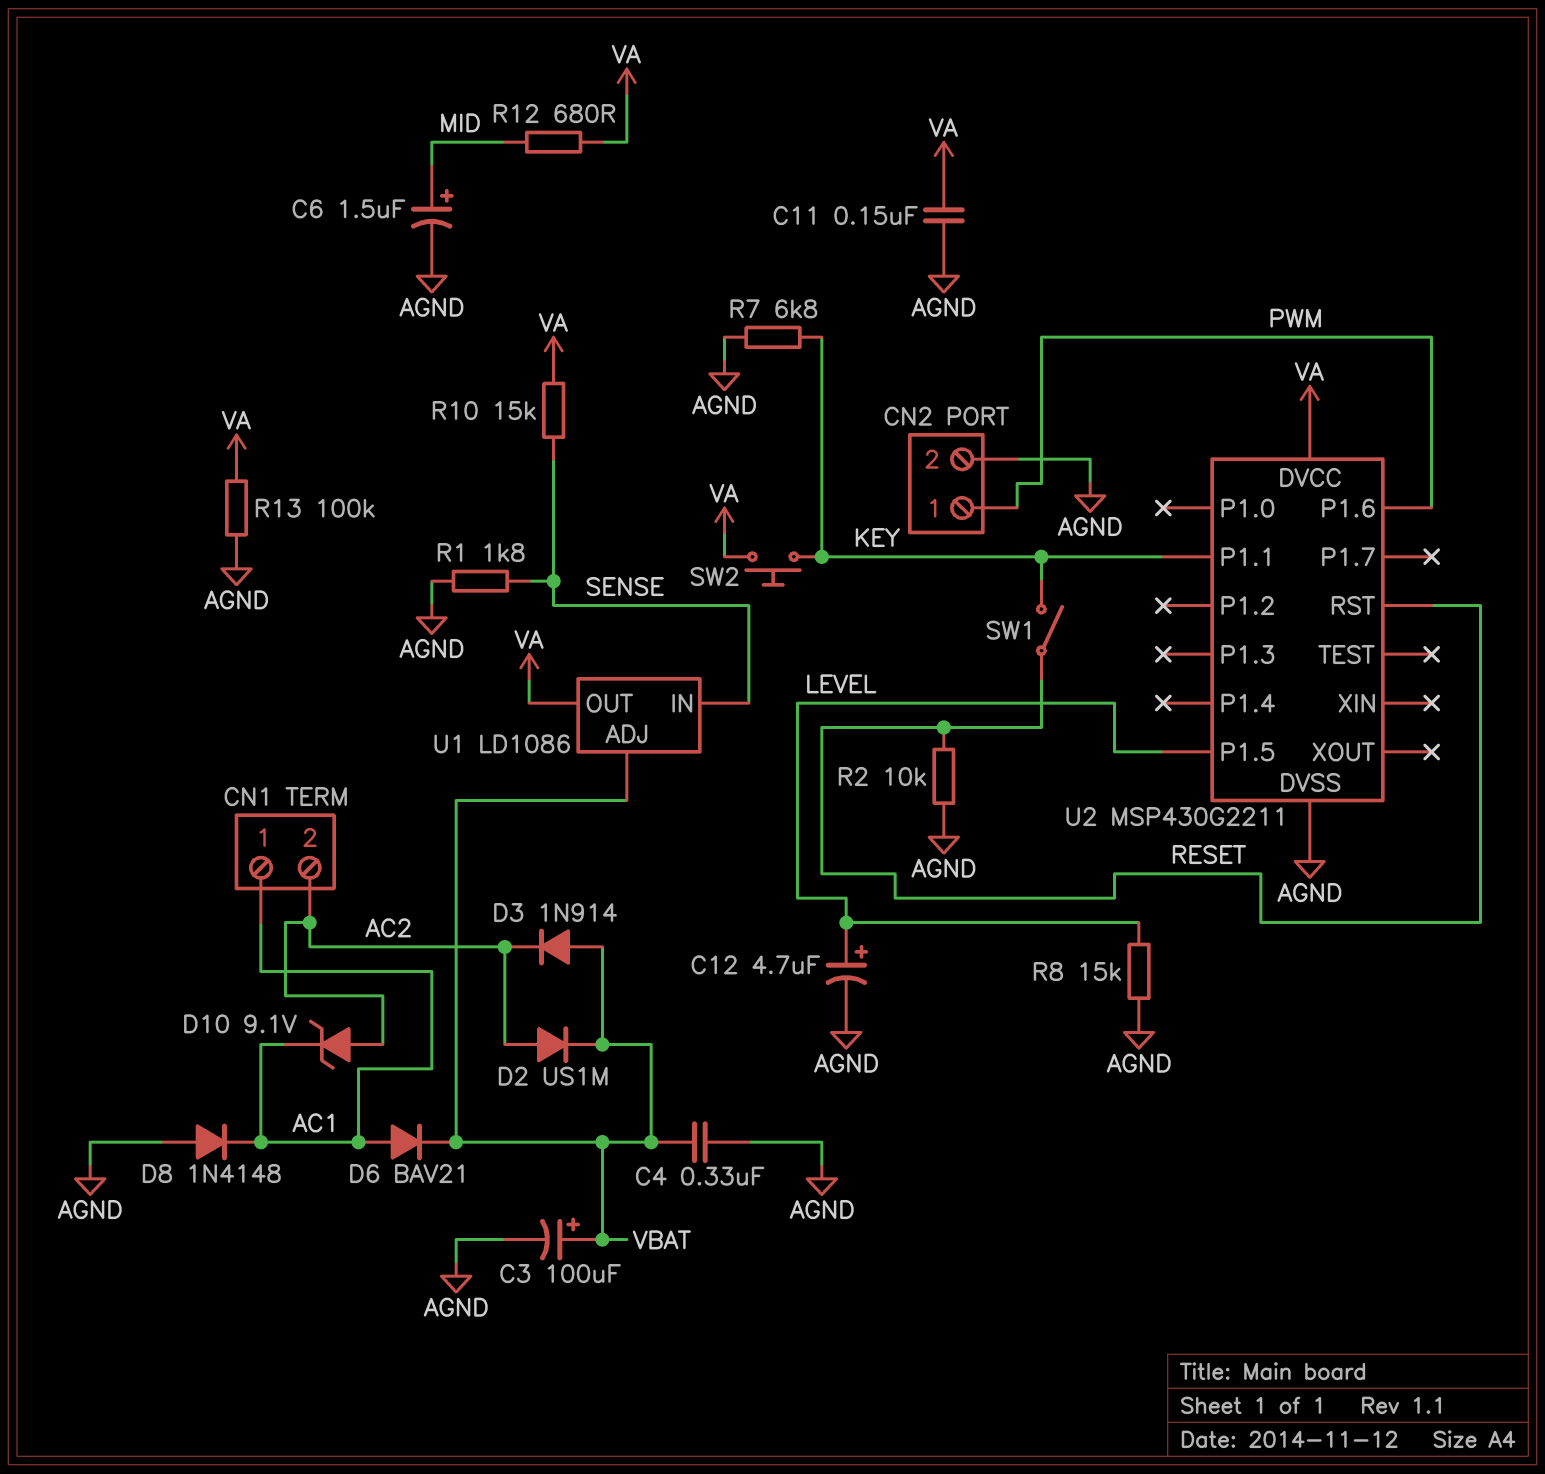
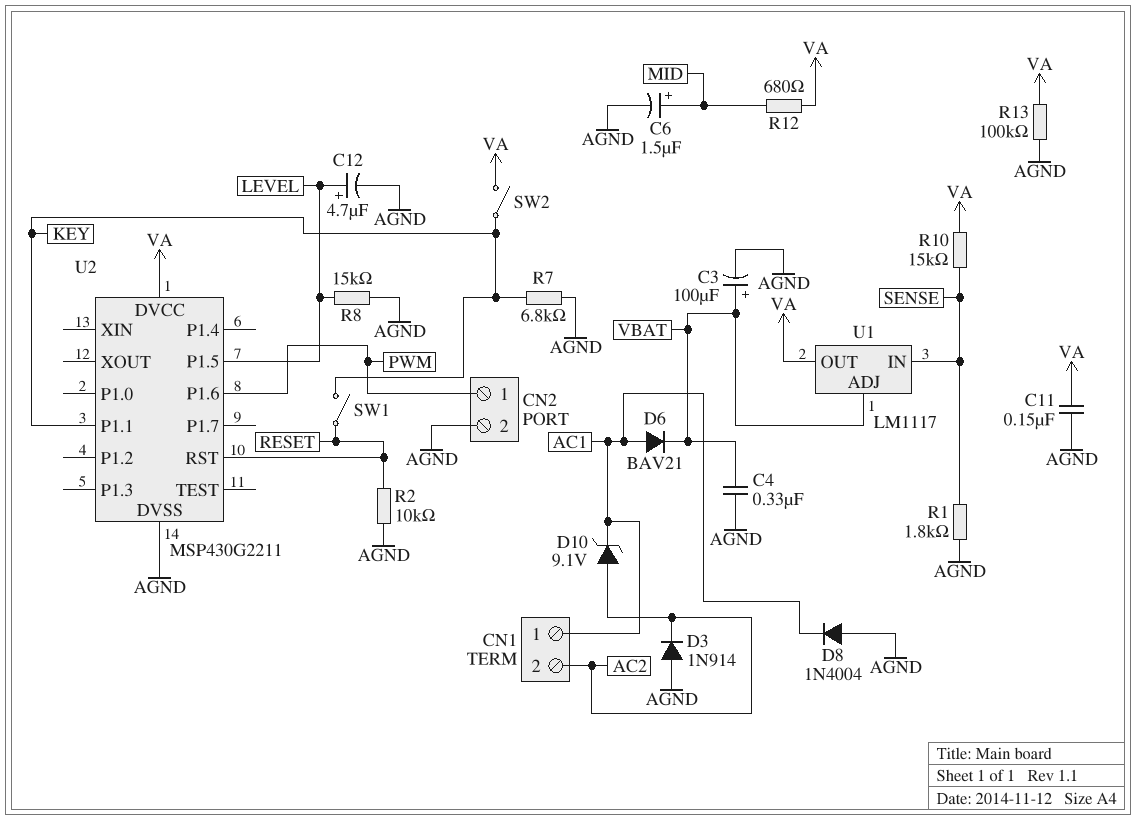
D2: diode US1M (A AC2, K VBAT) -> none
D3: diode 1N914 (A VBAT, K AC2) -> diode 1N914 (A AGND, K AC2)
D8: diode 1N4148 (A AGND, K AC1) -> diode 1N4004 (A AGND, K AC1)
SW2: button (KEY, VA) -> switch (KEY, VA)
U1: LD1086 -> LM1117

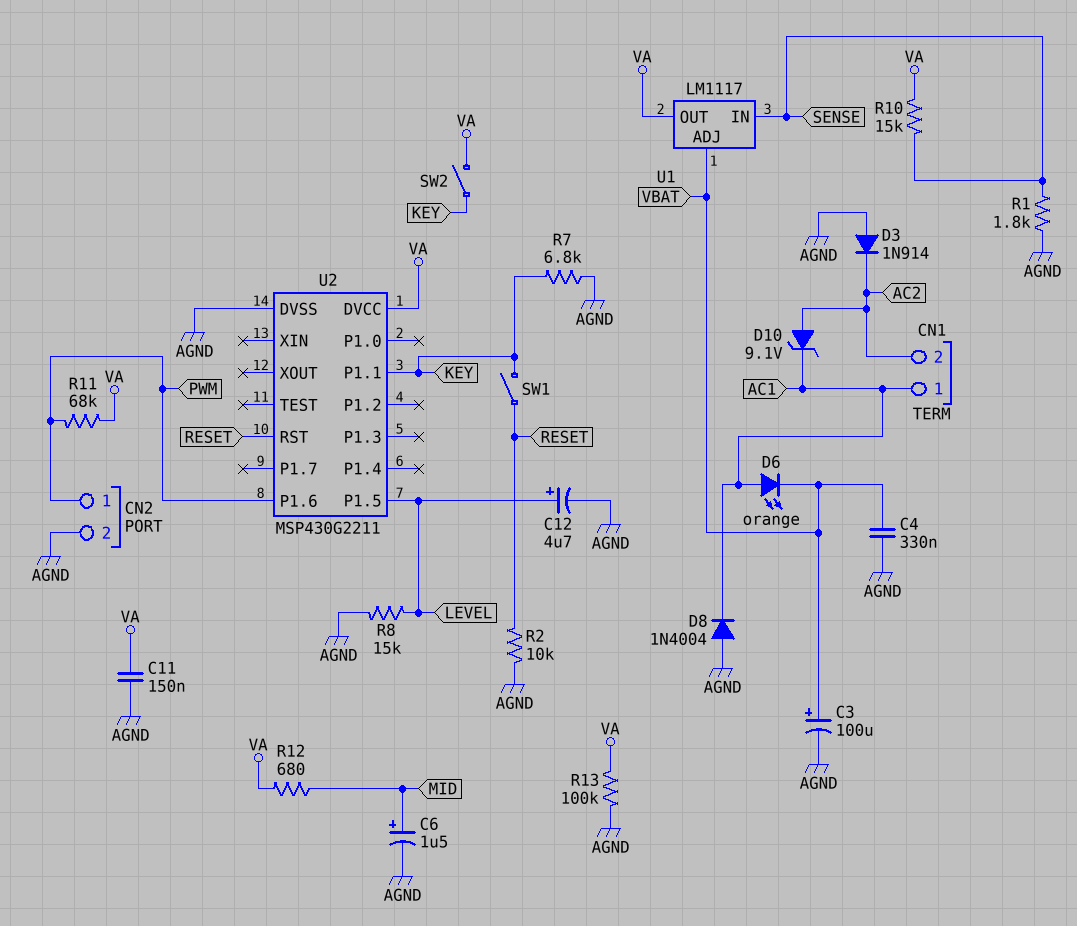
D6: diode BAV21 (A AC1, K VBAT) -> LED orange (A AC1, K VBAT)
R11: none -> 68k (PWM, VA)

